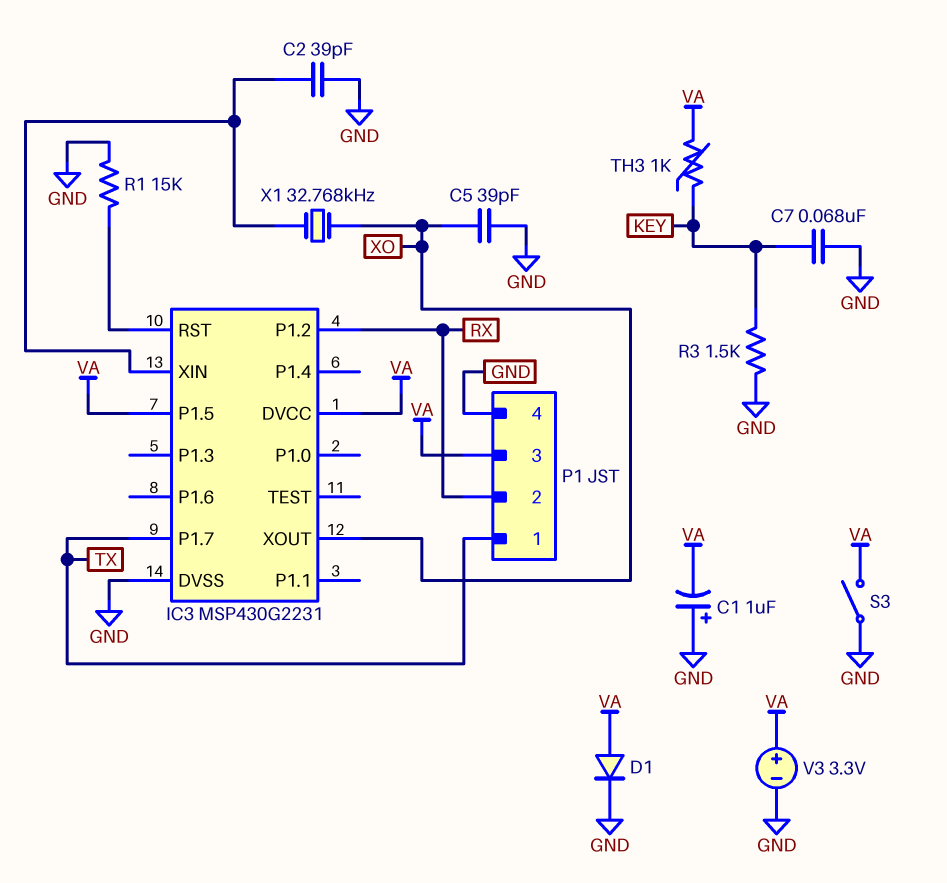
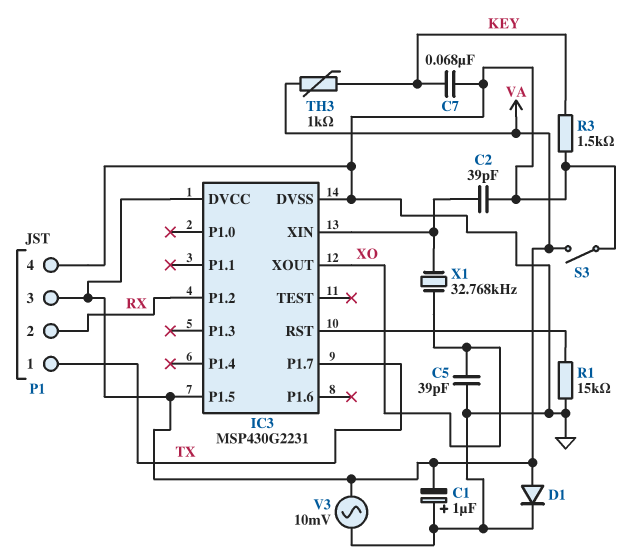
V3: 3.3V (plus VA, minus GND) -> AC 10mV (GND, VA)

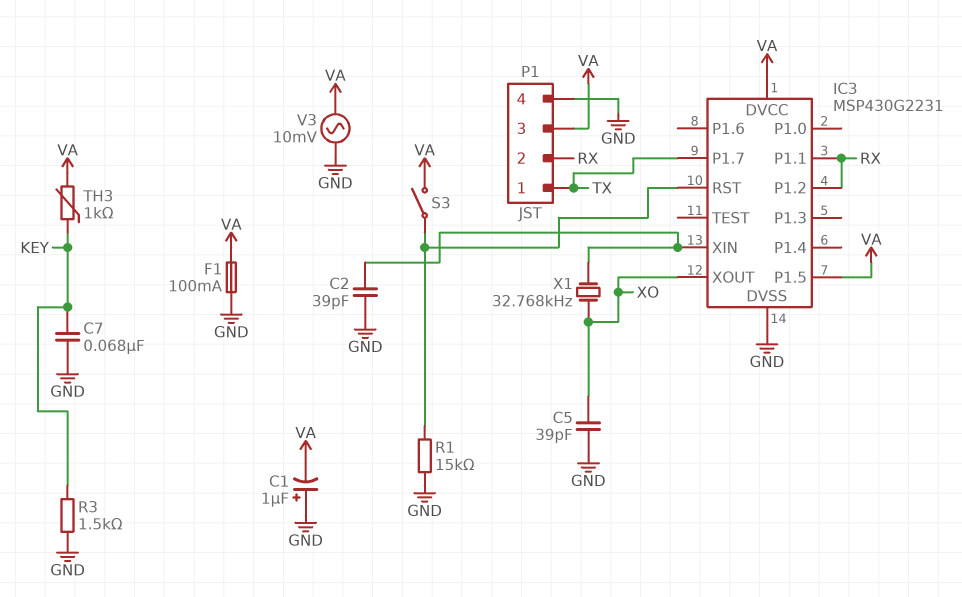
D1: diode (A VA, K GND) -> none
F1: none -> 100mA (GND, VA)
IC3 pin P1.1: none -> RX
S3: switch (GND, VA) -> switch (IC3/RST, VA)

